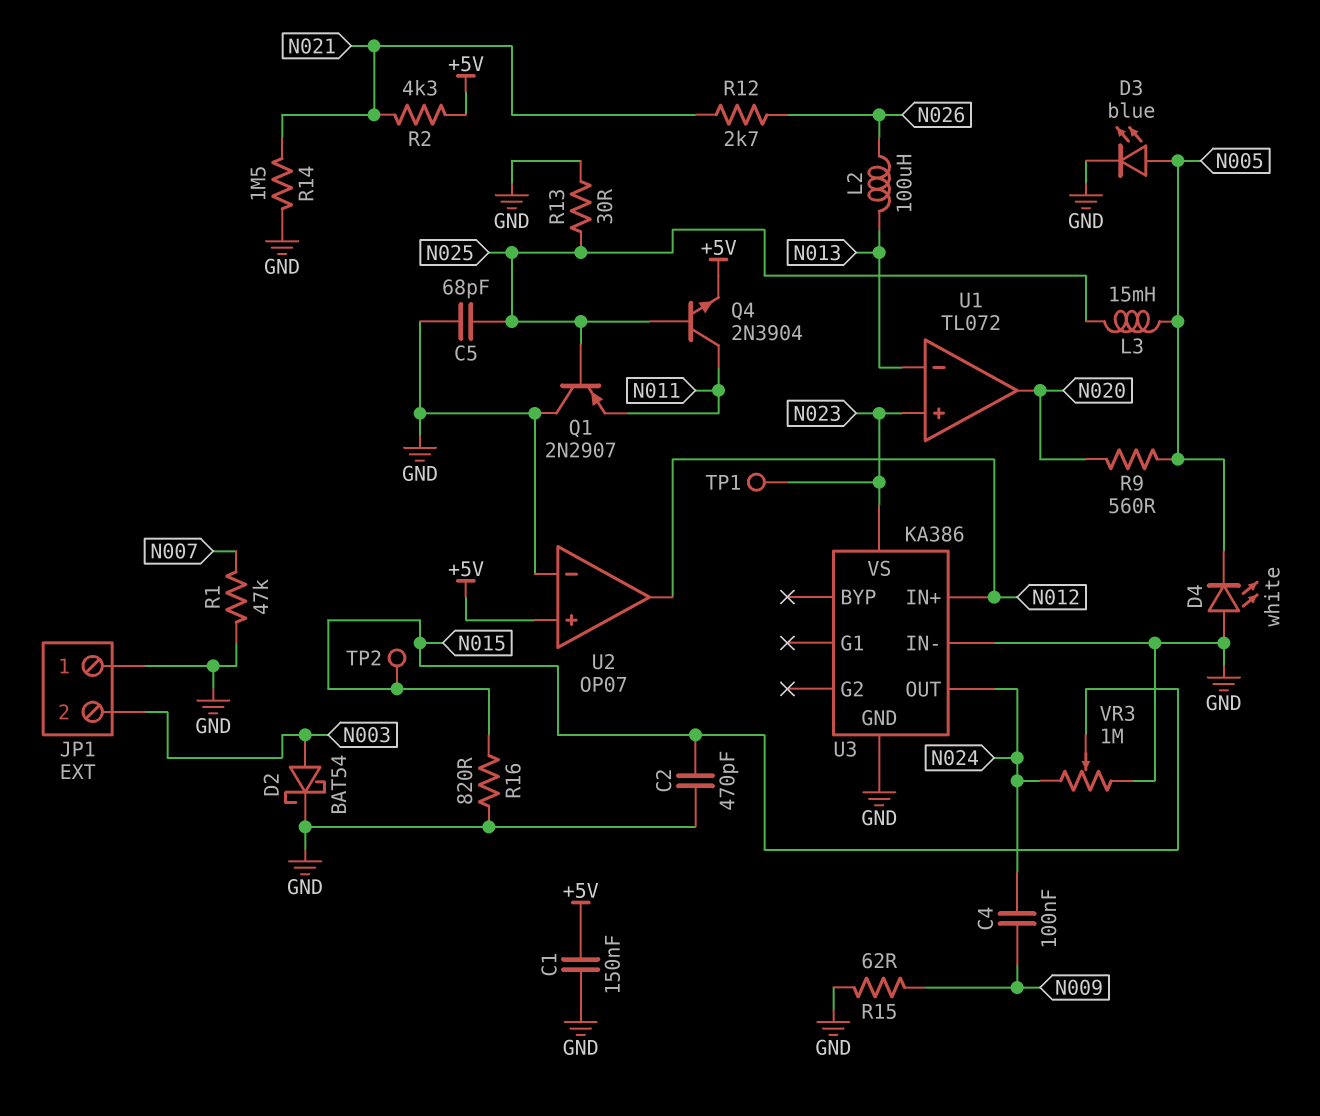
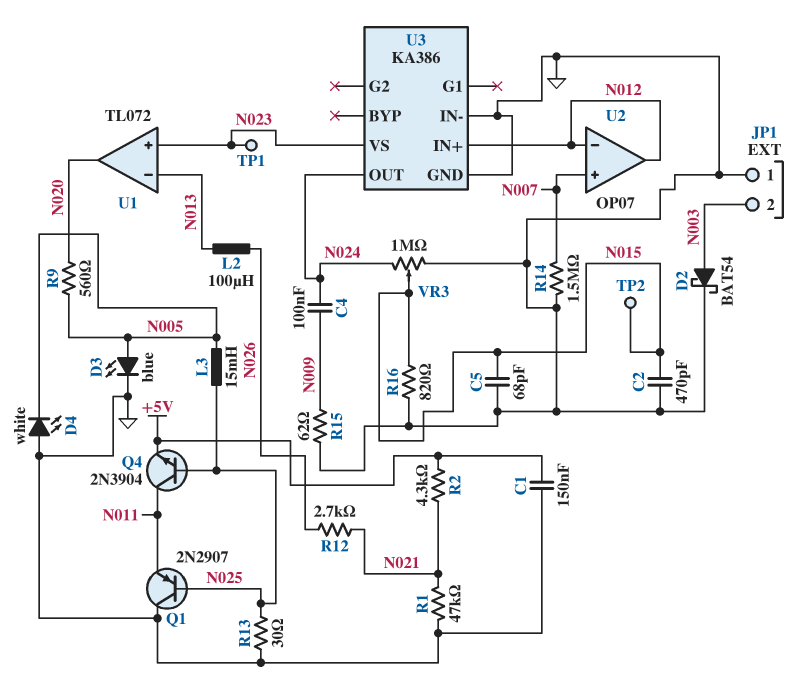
C5: 68pF (GND, N025) -> 68pF (GND, N015)
R1: 47k (GND, N007) -> 47k (GND, N021)
R14: 1.5M (GND, N021) -> 1.5M (GND, N007)
U2 pin in+: +5V -> N007
U2 pin in-: GND -> N012

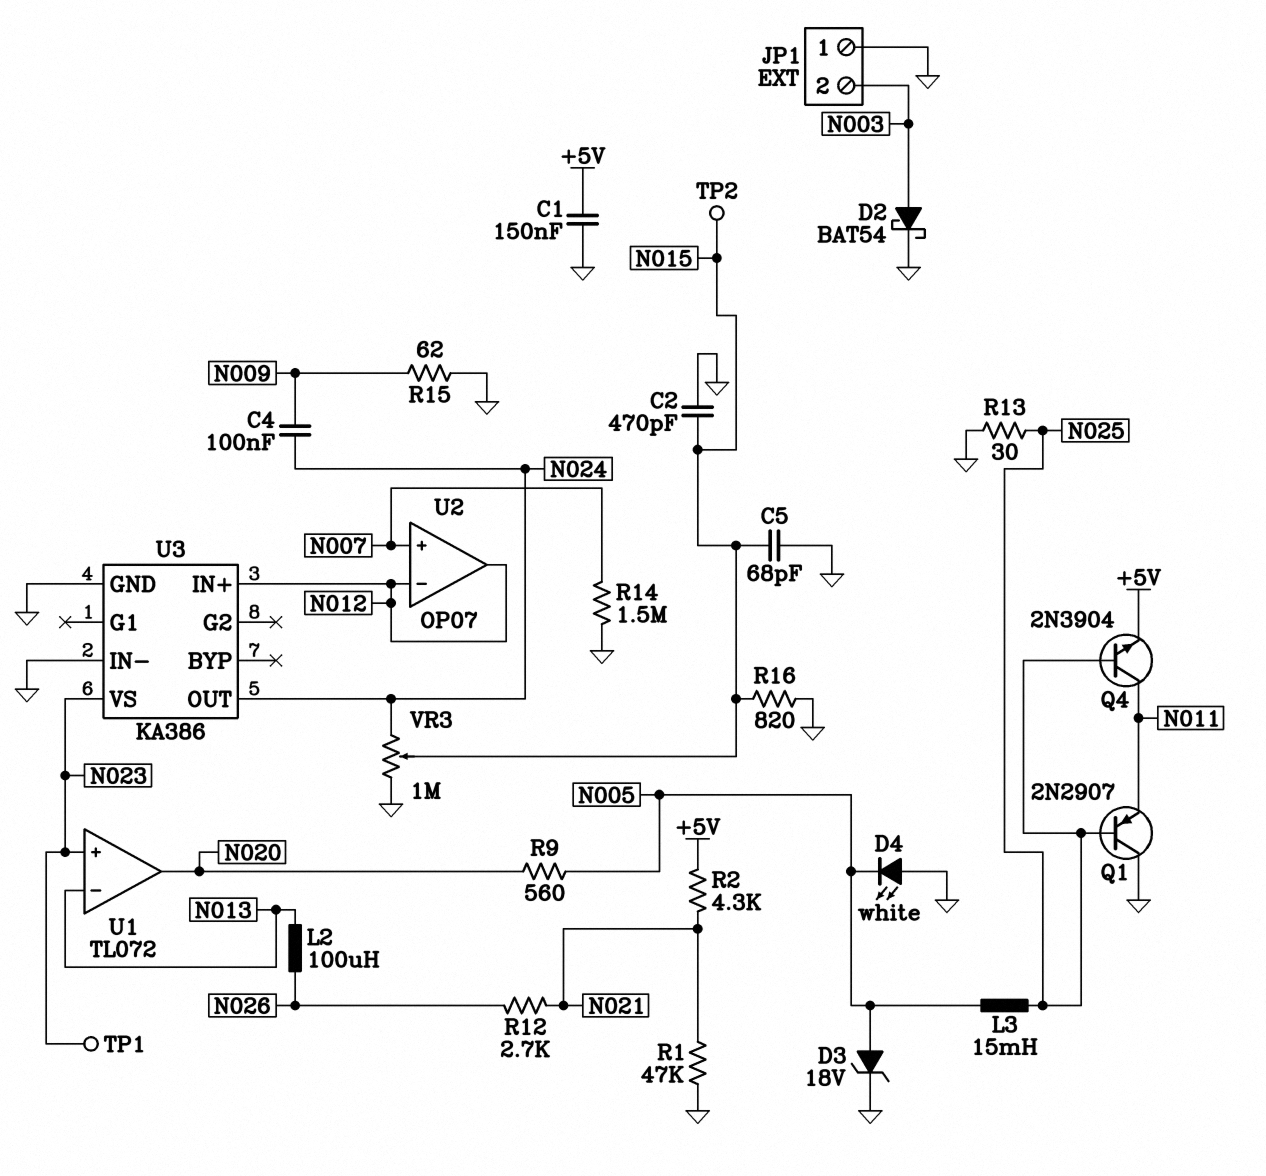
D3: LED blue (A N005, K GND) -> zener 18V (A N005, K GND)

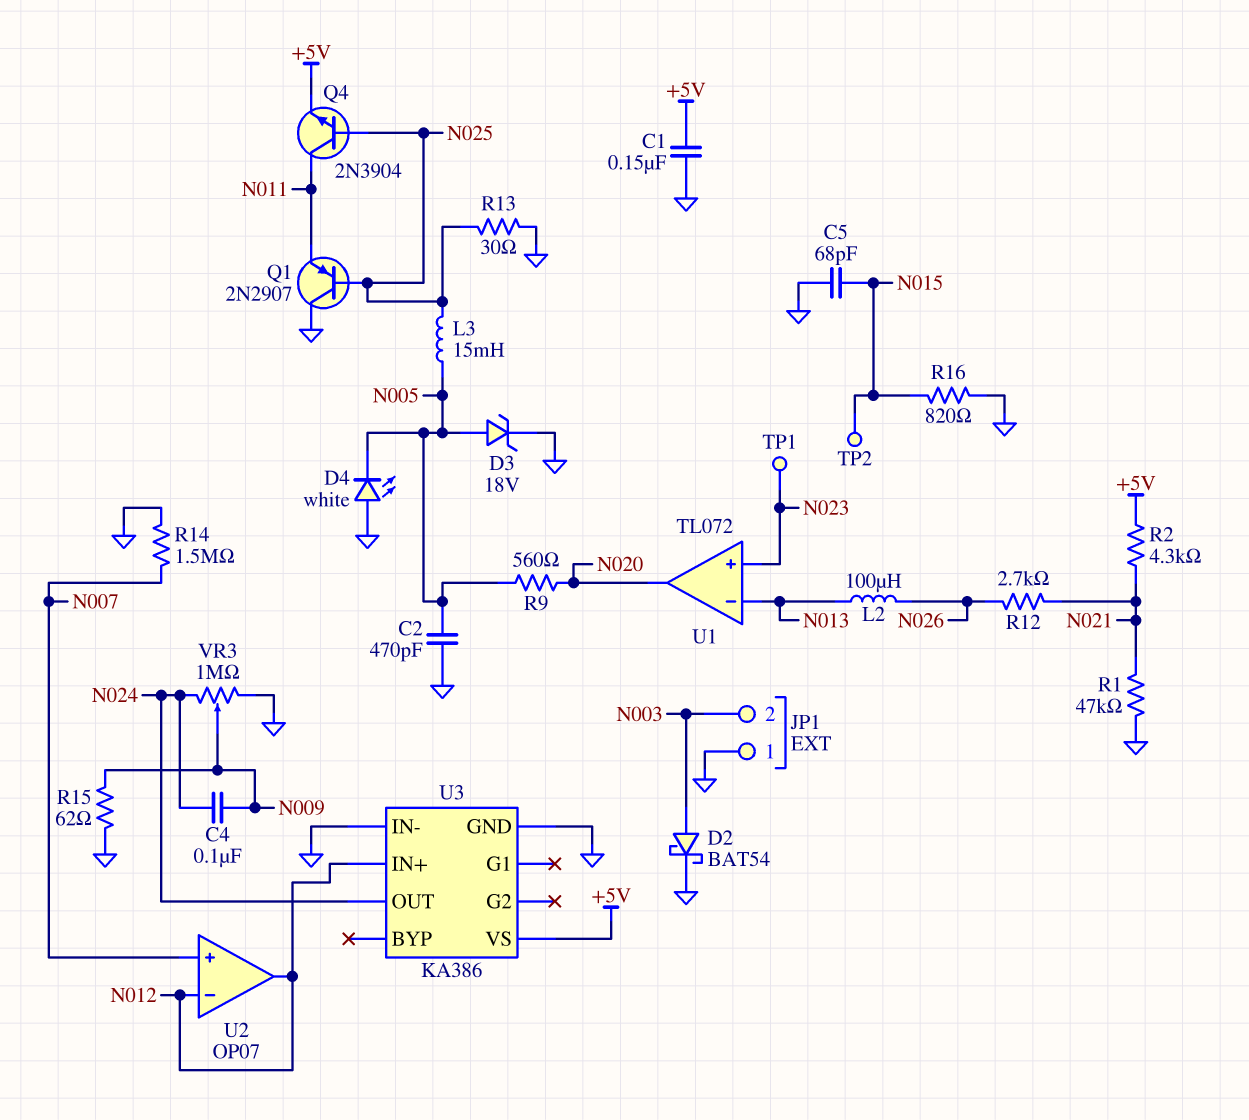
C2: 470pF (GND, N015) -> 470pF (GND, N005)
U3 pin VS: N023 -> +5V
VR3: 1M (GND, N024, wiper N015) -> 1M (GND, N024, wiper N009)

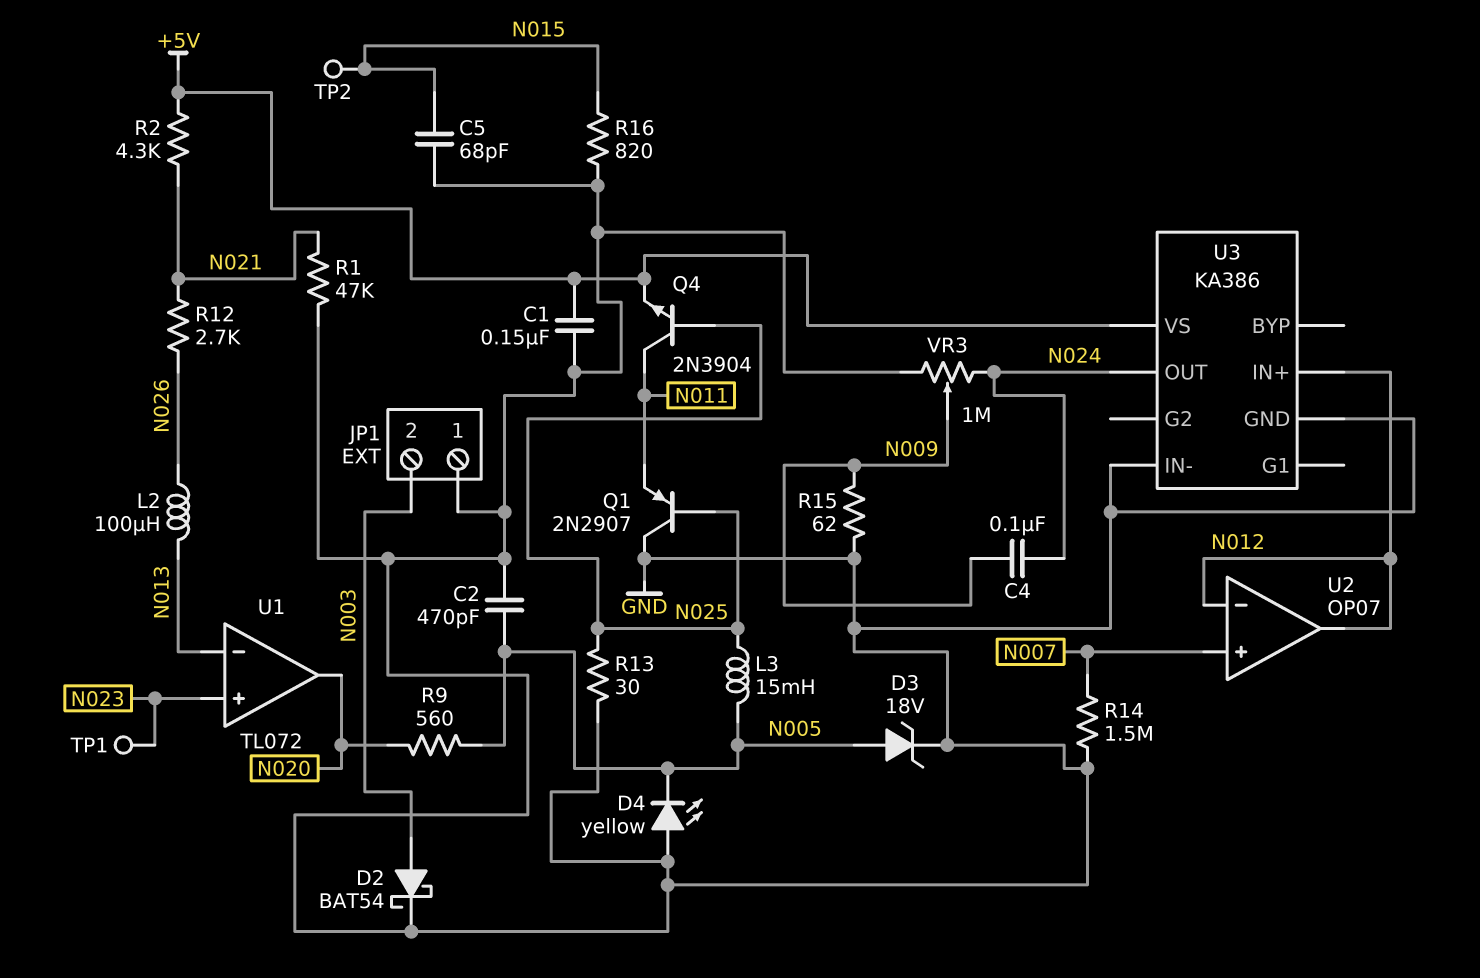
D4: LED white (A GND, K N005) -> LED yellow (A GND, K N005)

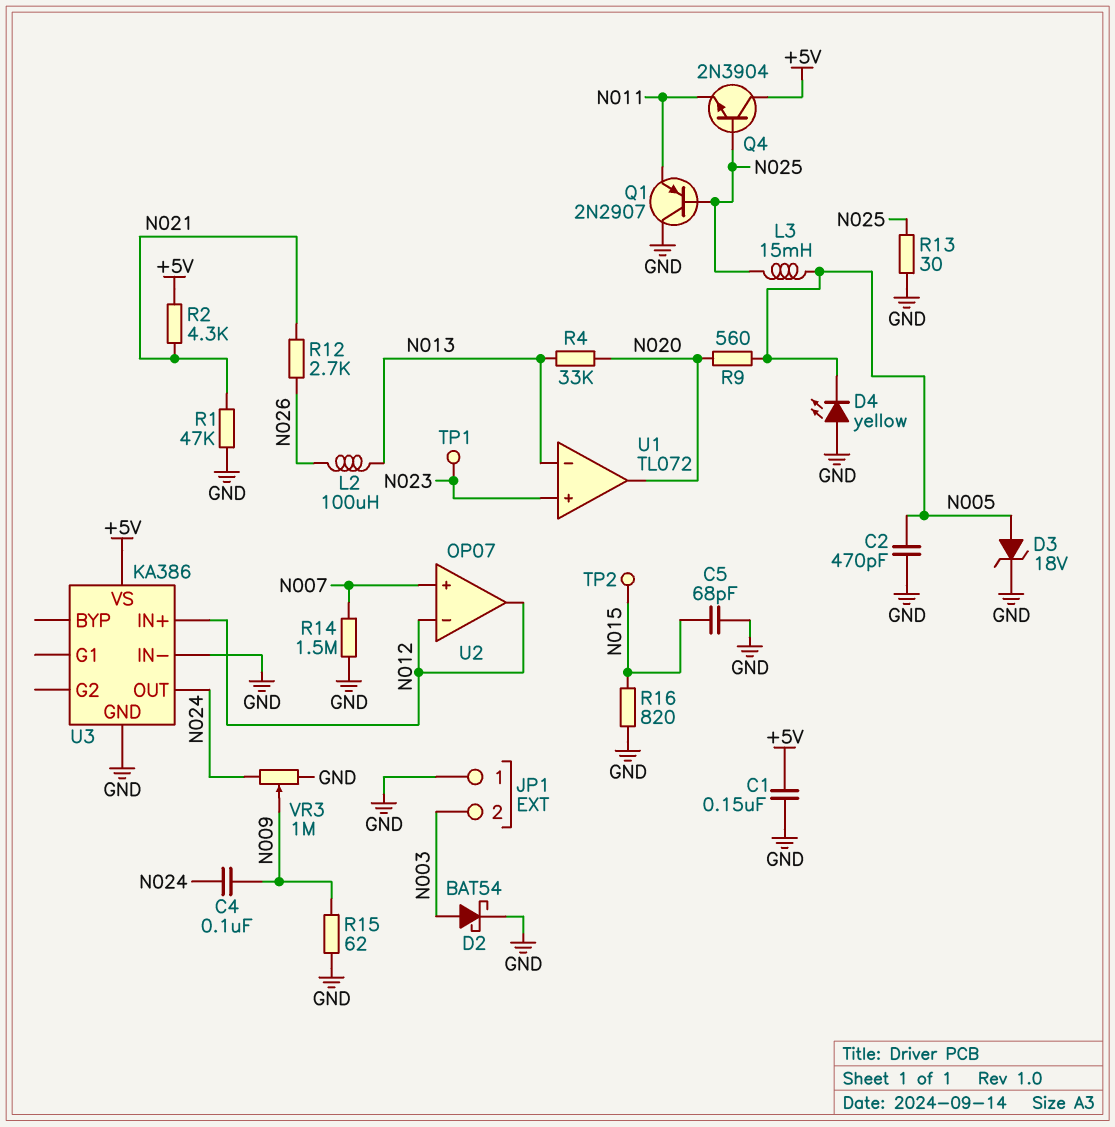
Q4: NPN 2N3904 (B N025, C N011, E +5V) -> NPN 2N3904 (B N025, C +5V, E N011)
R4: none -> 33k (N013, N020)

